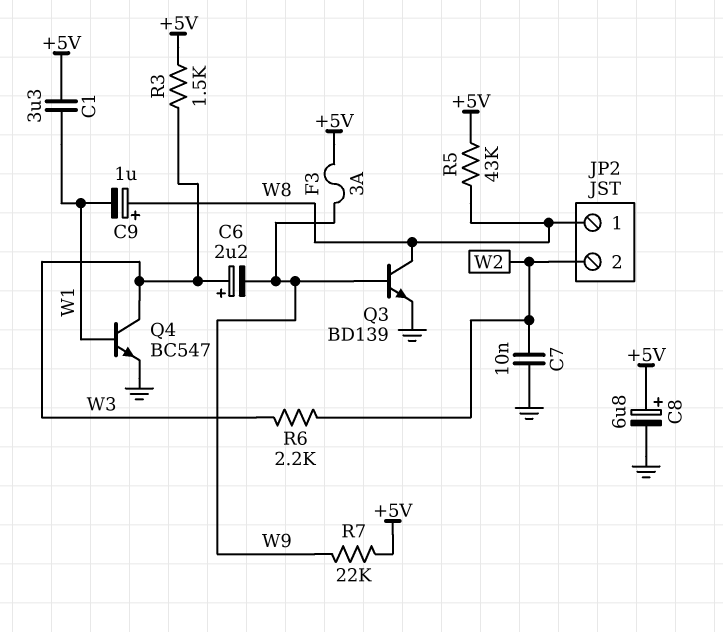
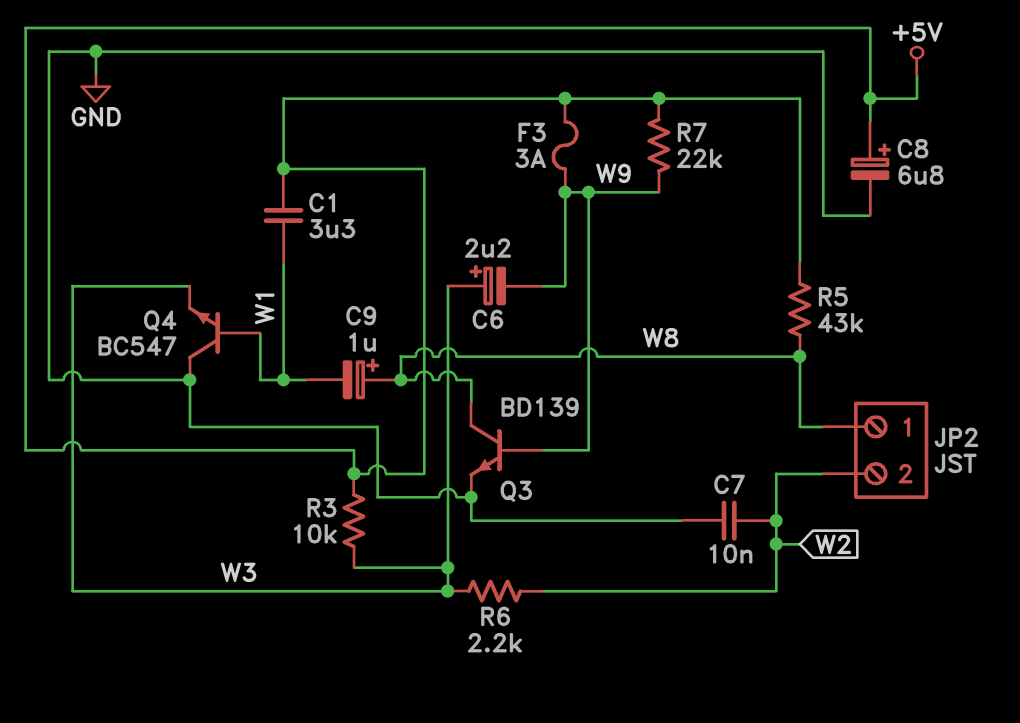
Q4: NPN BC547 (B W1, C W3, E GND) -> NPN BC547 (B W1, C GND, E W3)
R3: 1.5k (+5V, W3) -> 10k (+5V, W3)

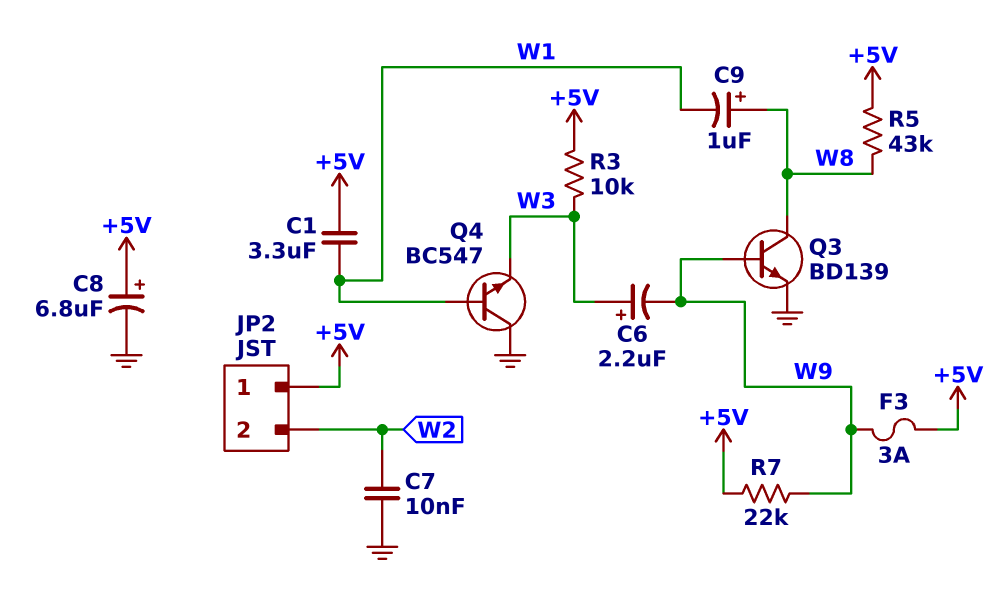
JP2 pin 1: W8 -> +5V
R6: 2.2k (W2, W3) -> none

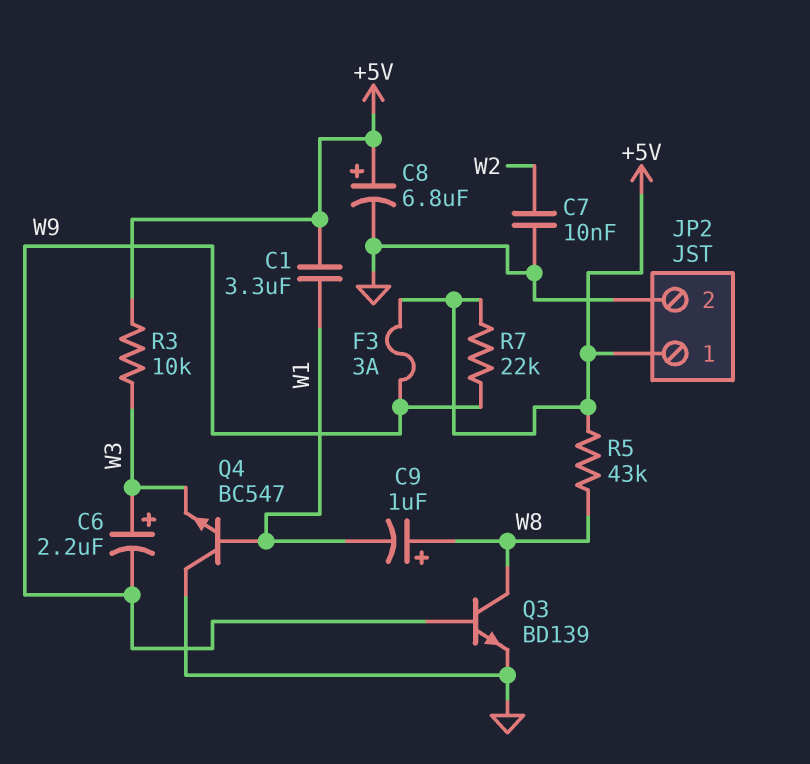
JP2 pin 2: W2 -> GND

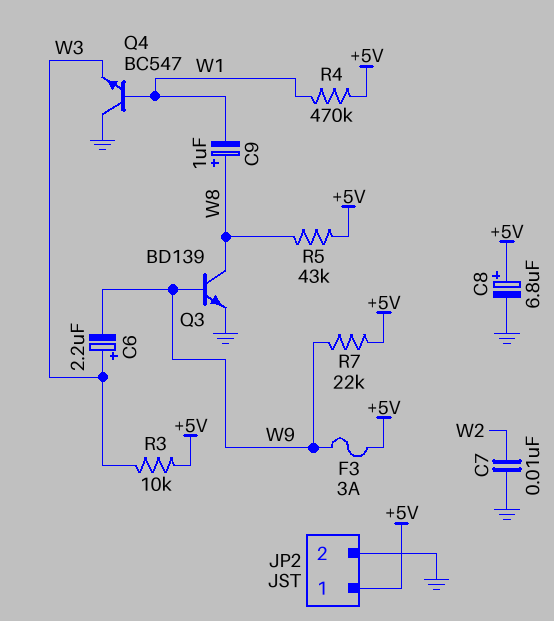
C1: 3.3uF (+5V, W1) -> none
R4: none -> 470k (+5V, W1)

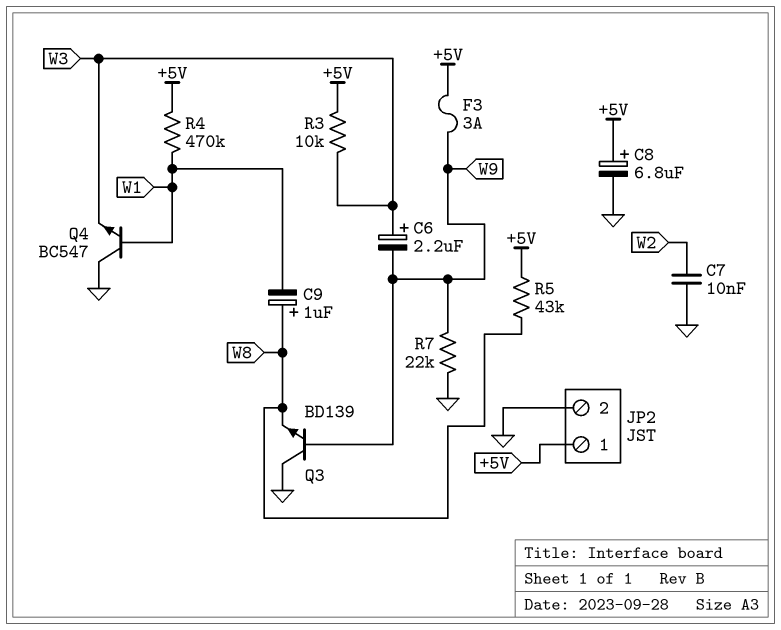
Q3: NPN BD139 (B W9, C W8, E GND) -> NPN BD139 (B W9, C GND, E W8)
R7: 22k (+5V, W9) -> 22k (GND, W9)

